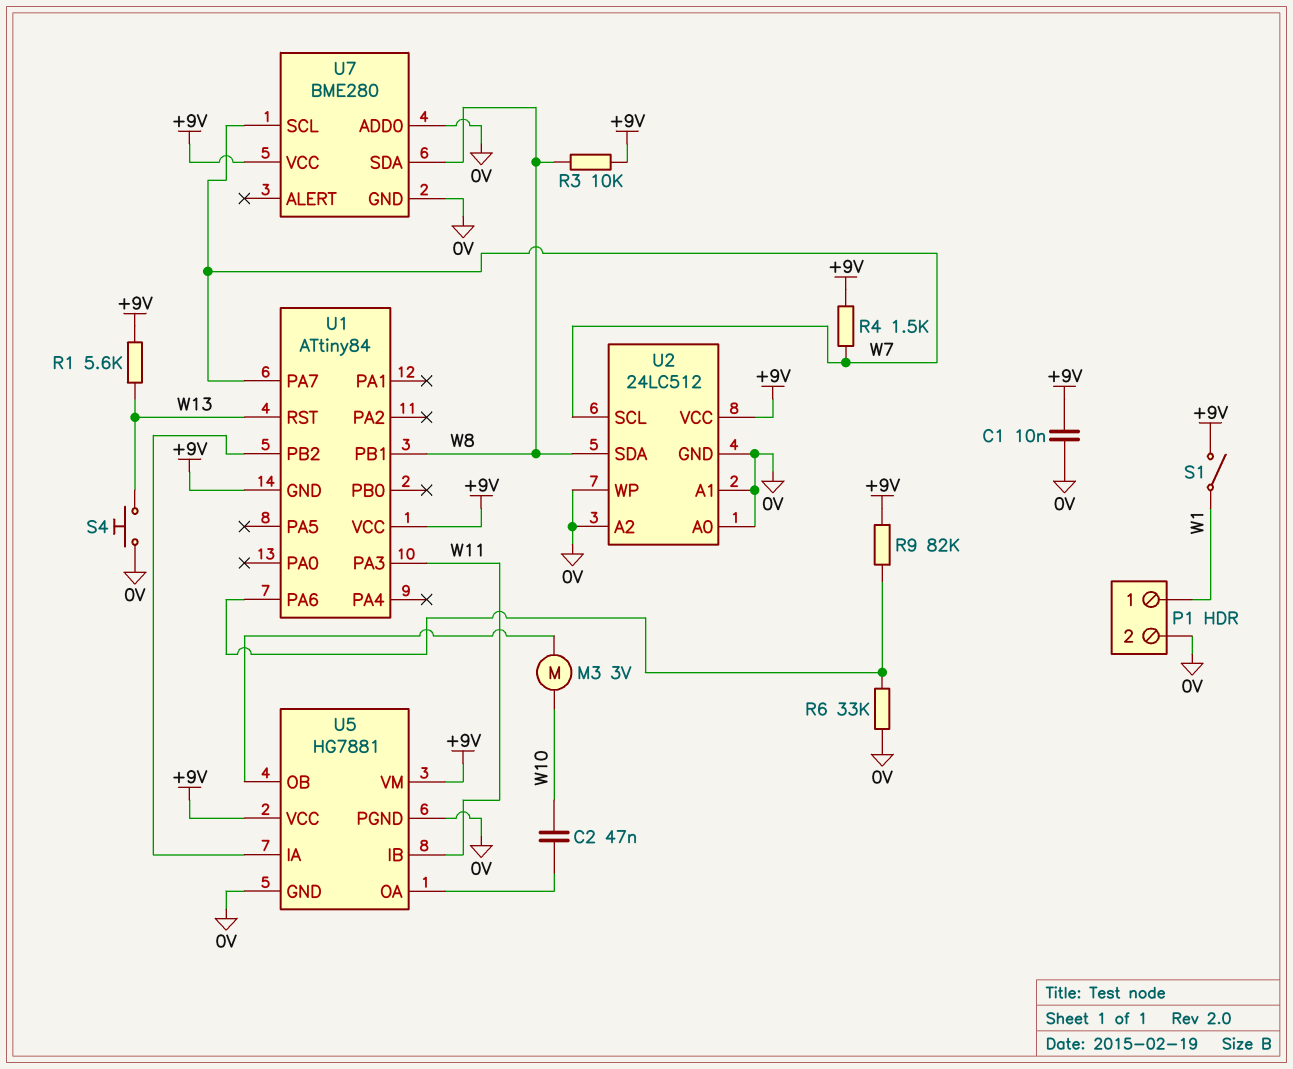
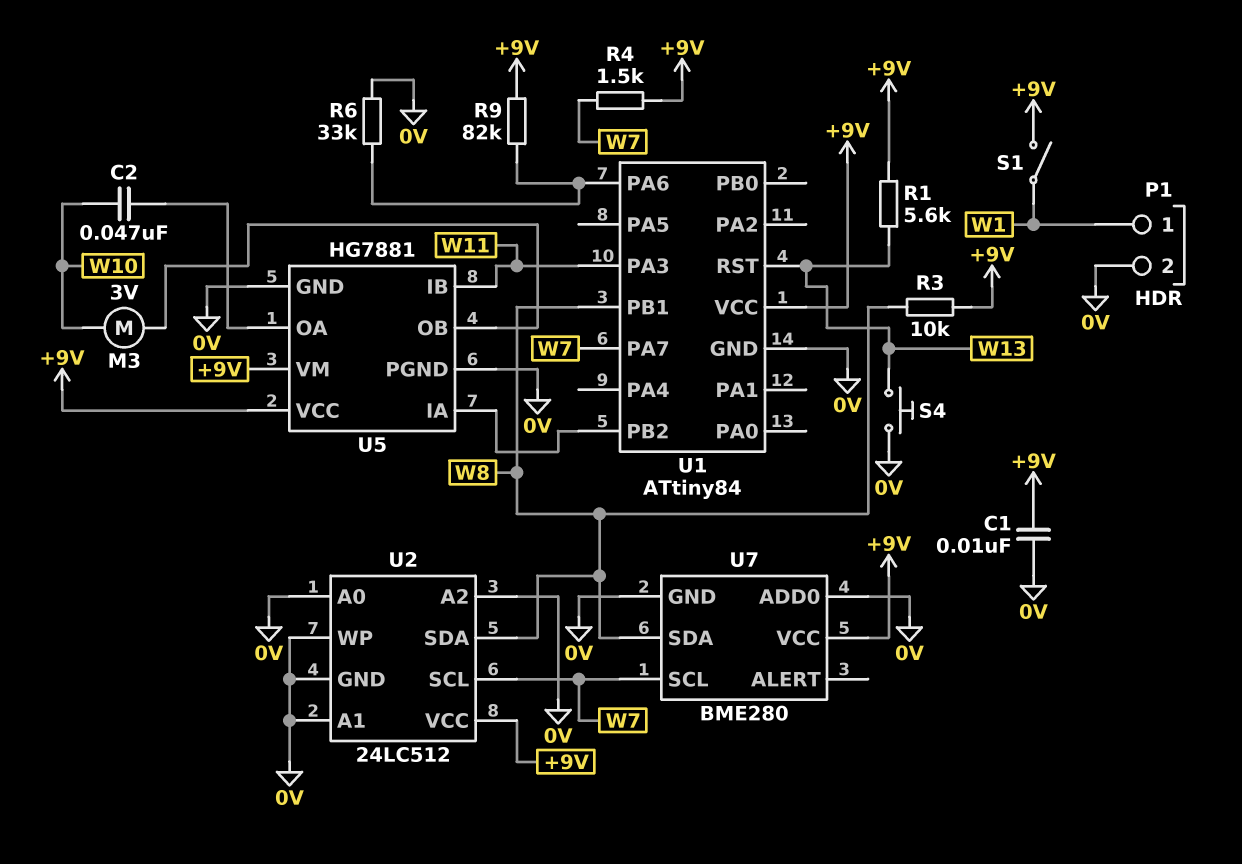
U1 pin GND: +9V -> 0V

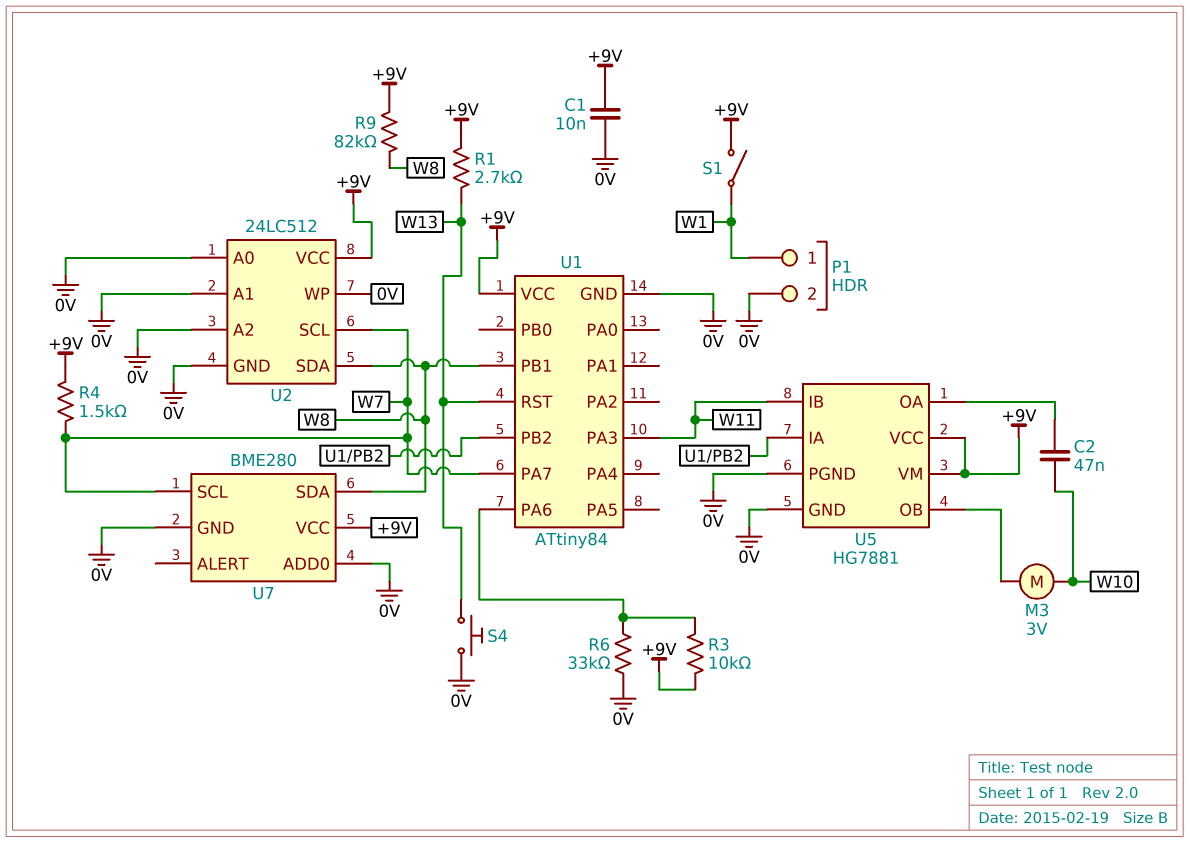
R1: 5.6k (+9V, W13) -> 2.7k (+9V, W13)
R3: 10k (+9V, W8) -> 10k (+9V, U1/PA6)
R9: 82k (+9V, U1/PA6) -> 82k (+9V, W8)

